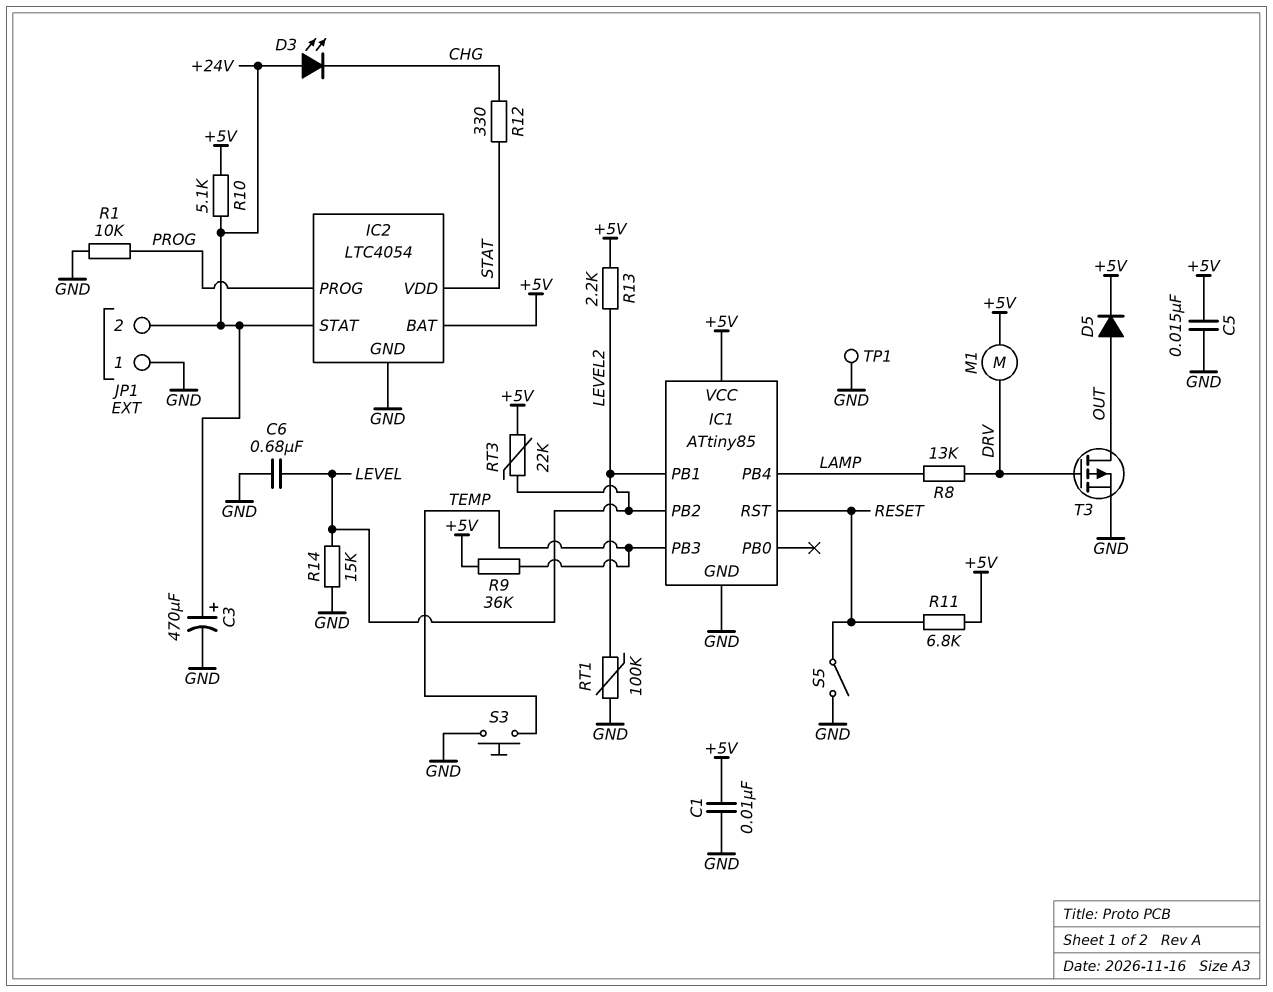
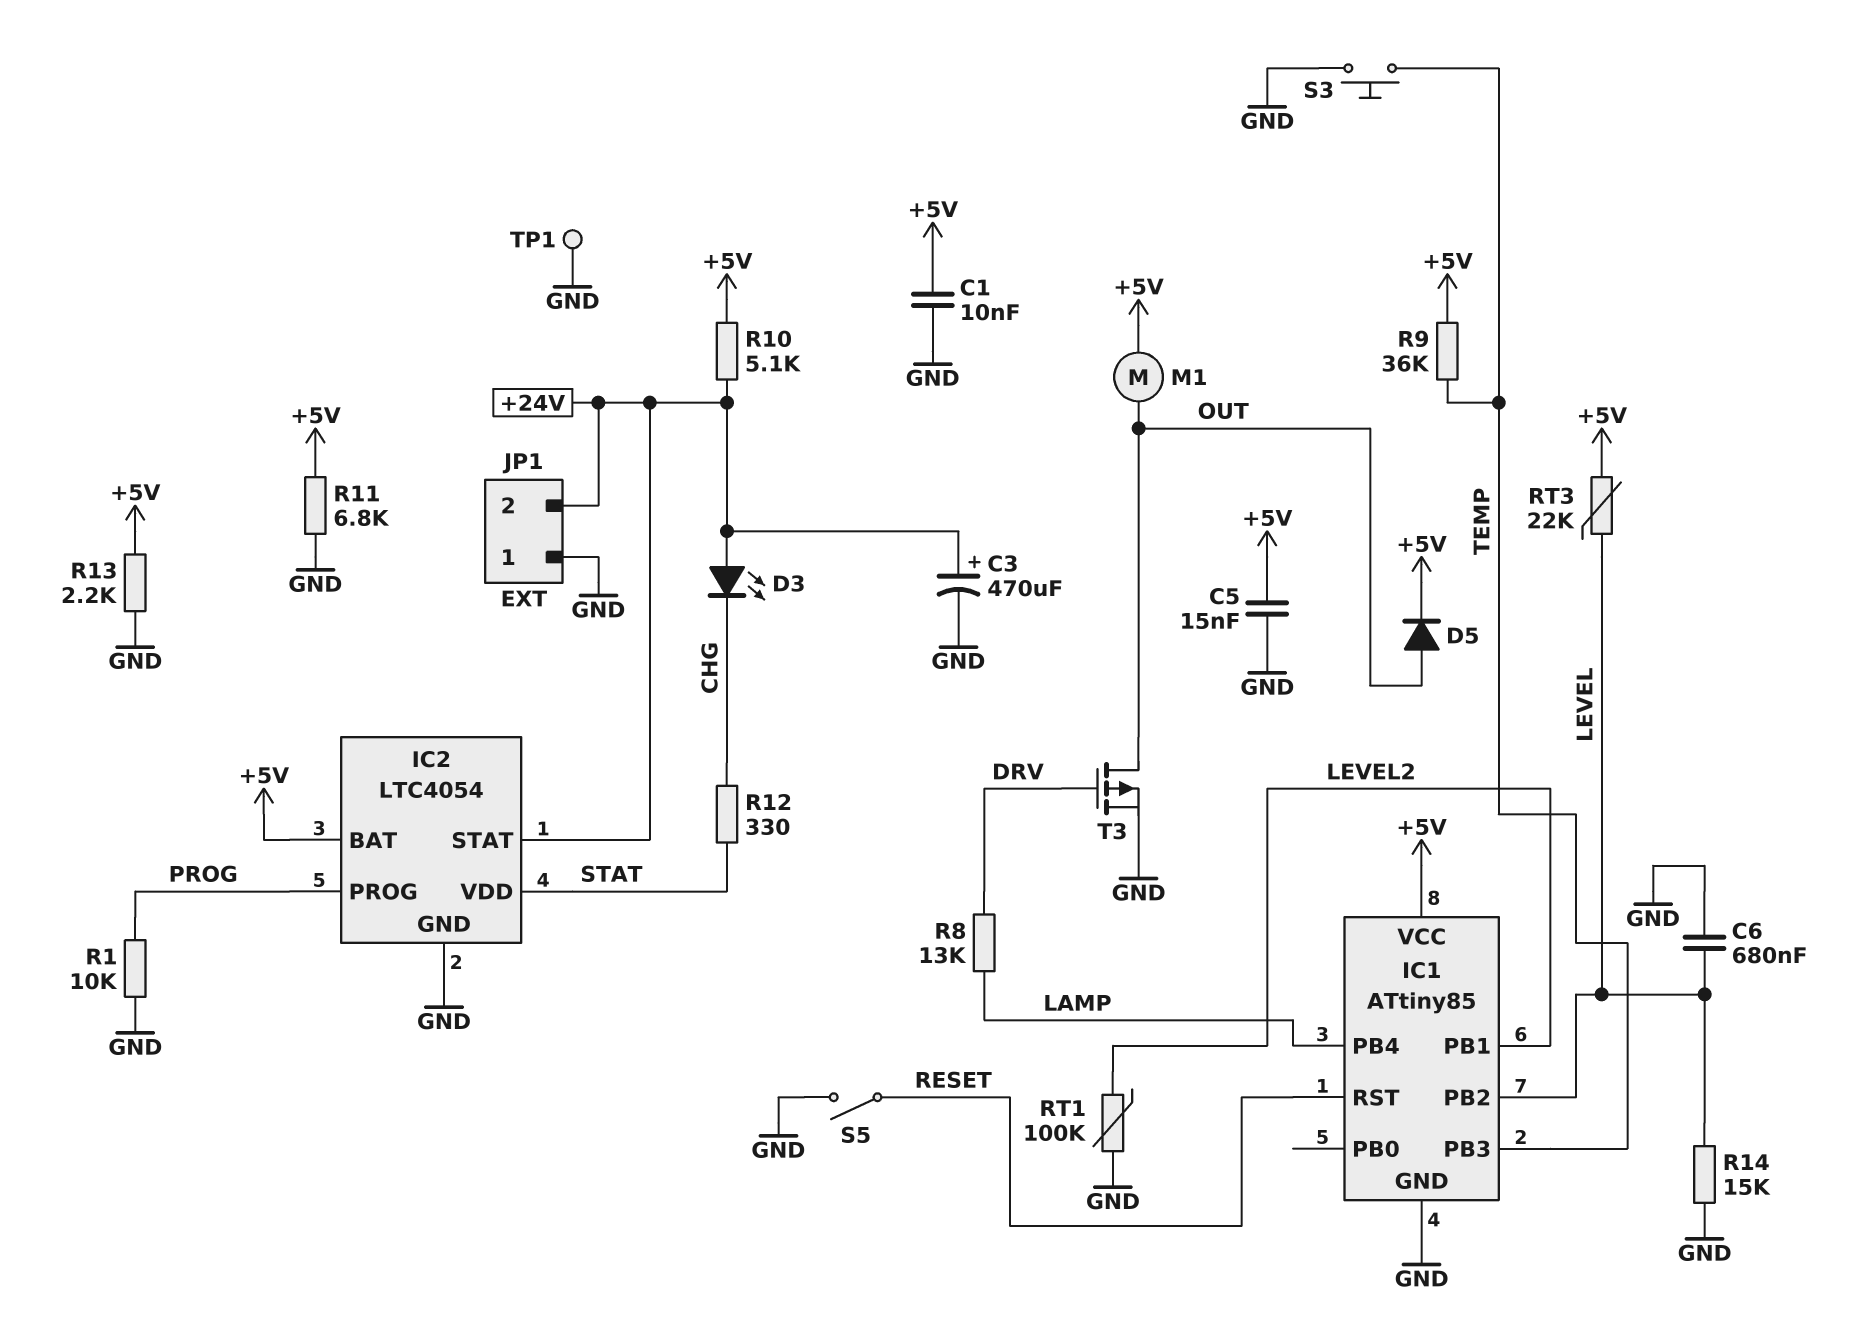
M1: motor (+5V, DRV) -> motor (+5V, OUT)
R11: 6.8k (+5V, RESET) -> 6.8k (+5V, GND)
R13: 2.2k (+5V, LEVEL2) -> 2.2k (+5V, GND)

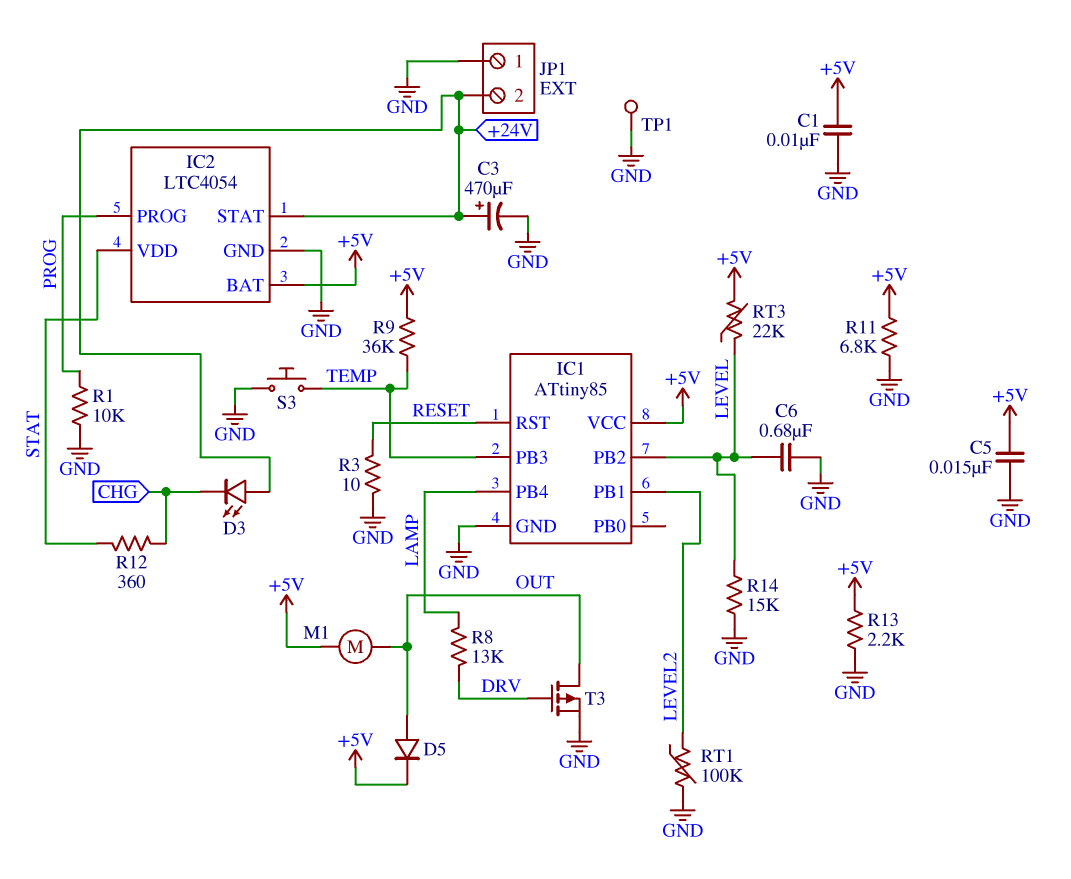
R3: none -> 10 (GND, RESET)
R10: 5.1k (+5V, +24V) -> none
R12: 330 (CHG, STAT) -> 360 (CHG, STAT)
S5: switch (GND, RESET) -> none

